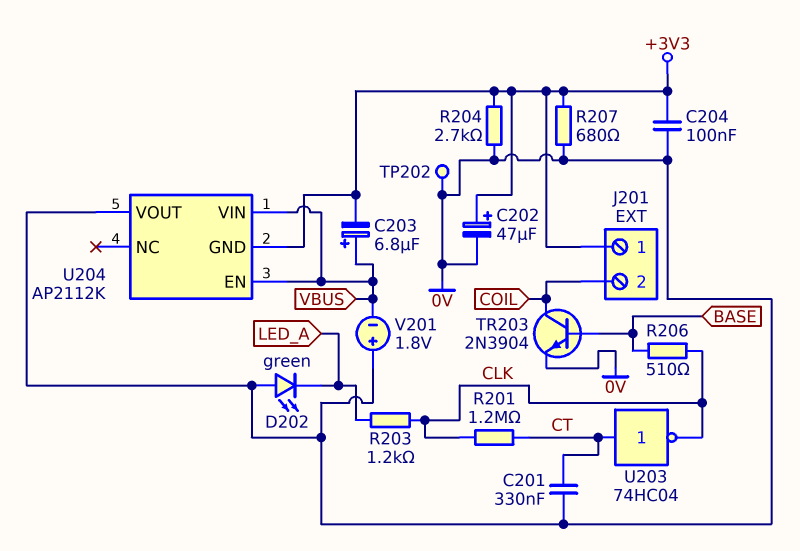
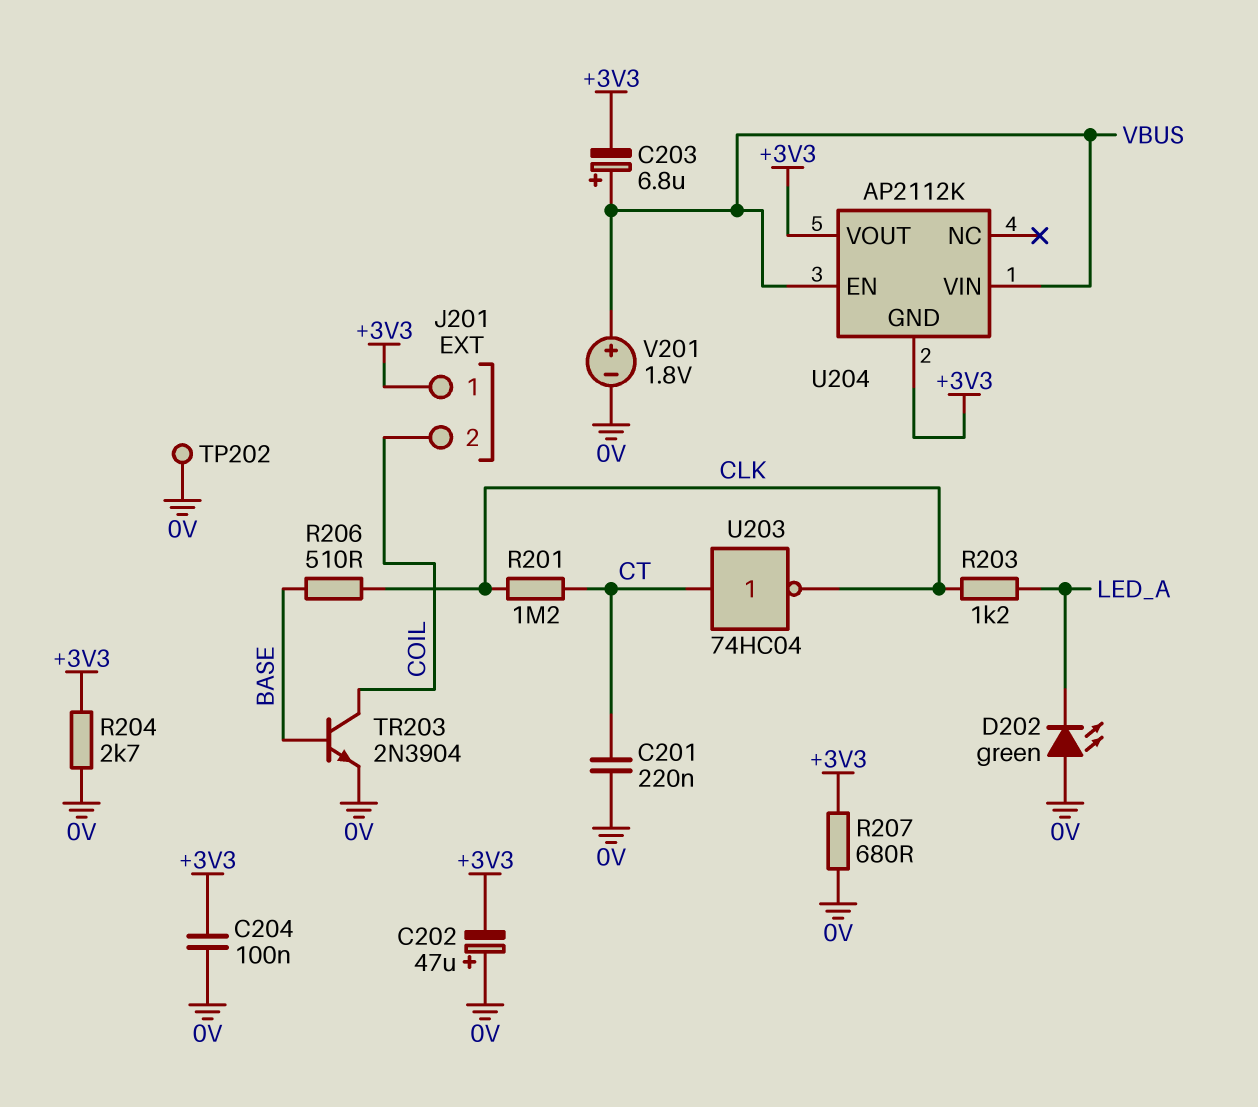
C201: 330nF (0V, CT) -> 220nF (0V, CT)
C202: 47uF (plus +3V3, minus 0V) -> 47uF (plus 0V, minus +3V3)
U204 pin VOUT: 0V -> +3V3
V201: 1.8V (plus 0V, minus VBUS) -> 1.8V (plus VBUS, minus 0V)

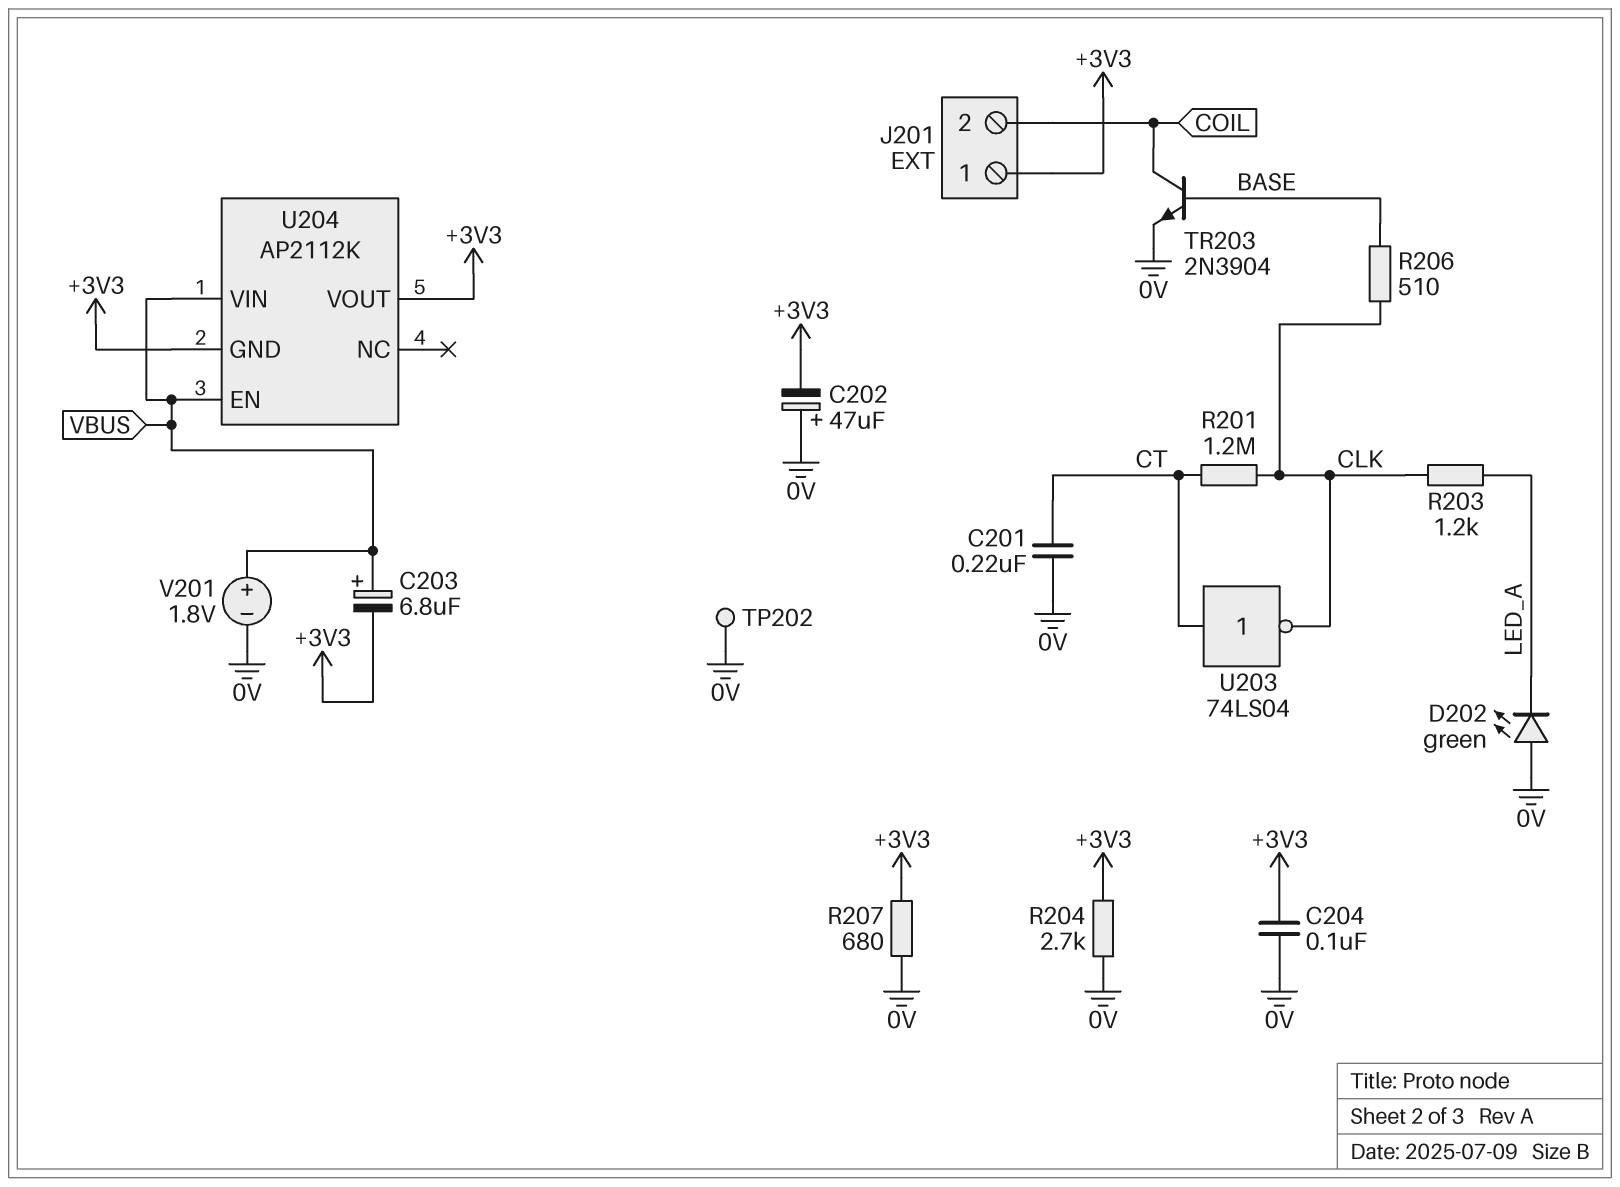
U203: NOT 74HC04 (in CT, out CLK) -> NOT 74LS04 (in CT, out CLK)

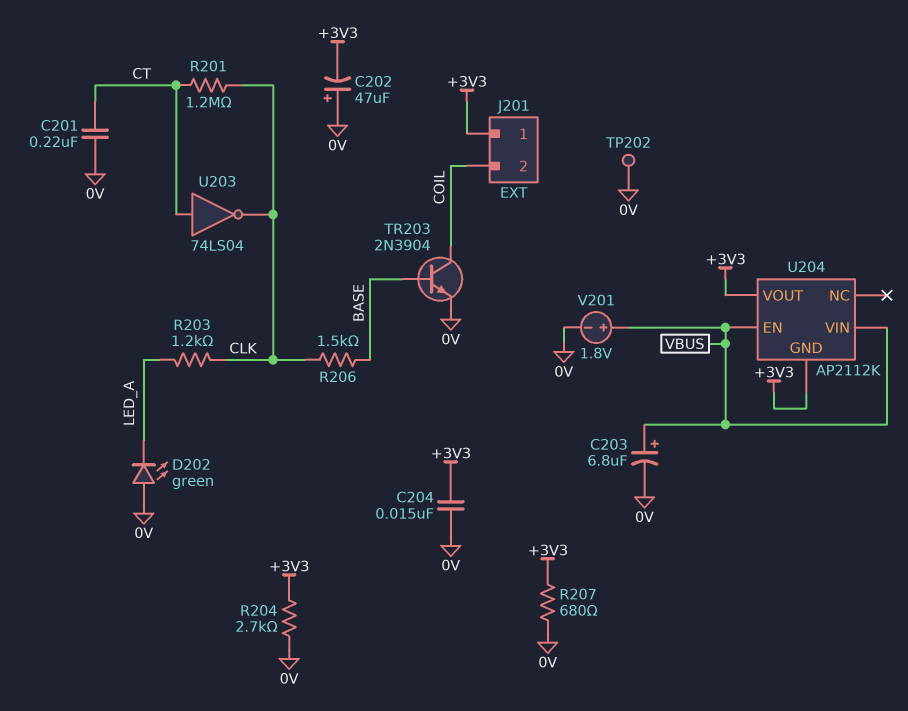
C203: 6.8uF (plus VBUS, minus +3V3) -> 6.8uF (plus VBUS, minus 0V)
C204: 100nF (+3V3, 0V) -> 15nF (+3V3, 0V)
R206: 510 (BASE, CLK) -> 1.5k (BASE, CLK)

